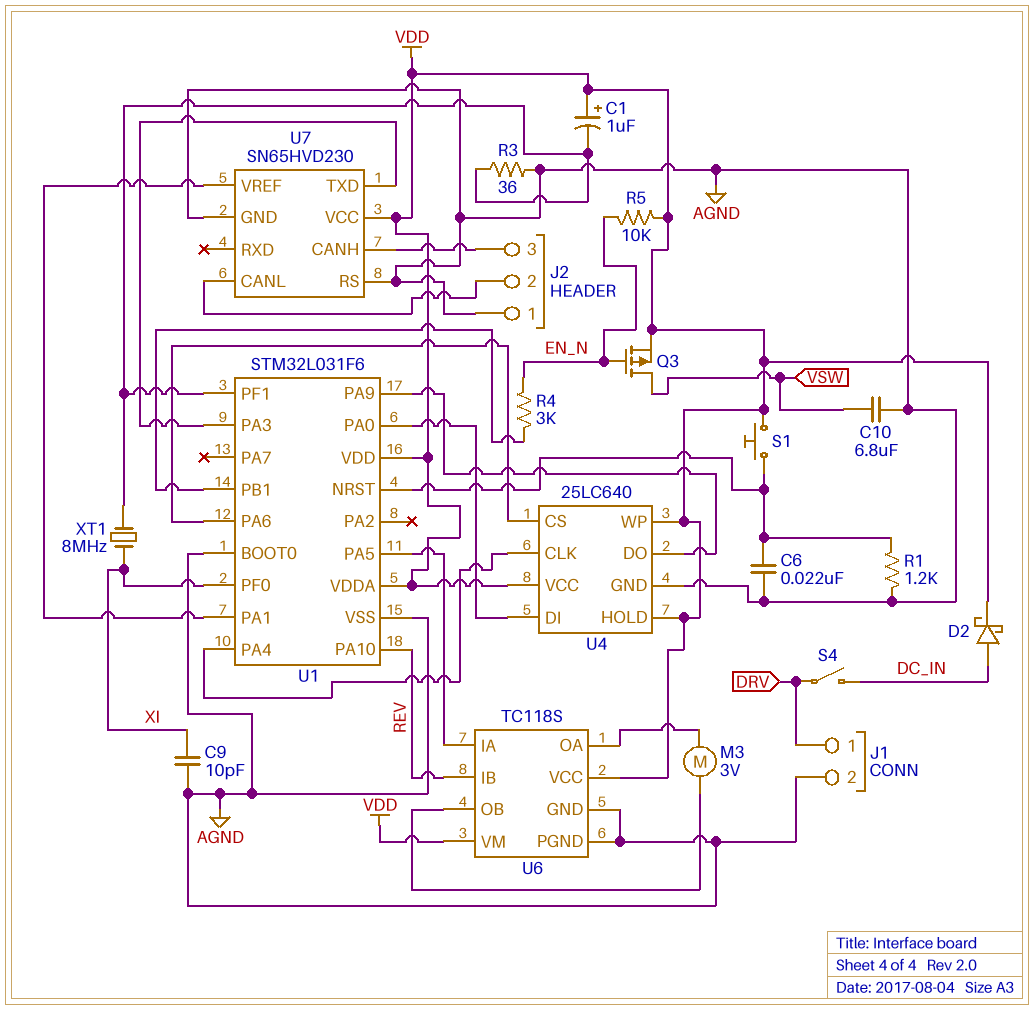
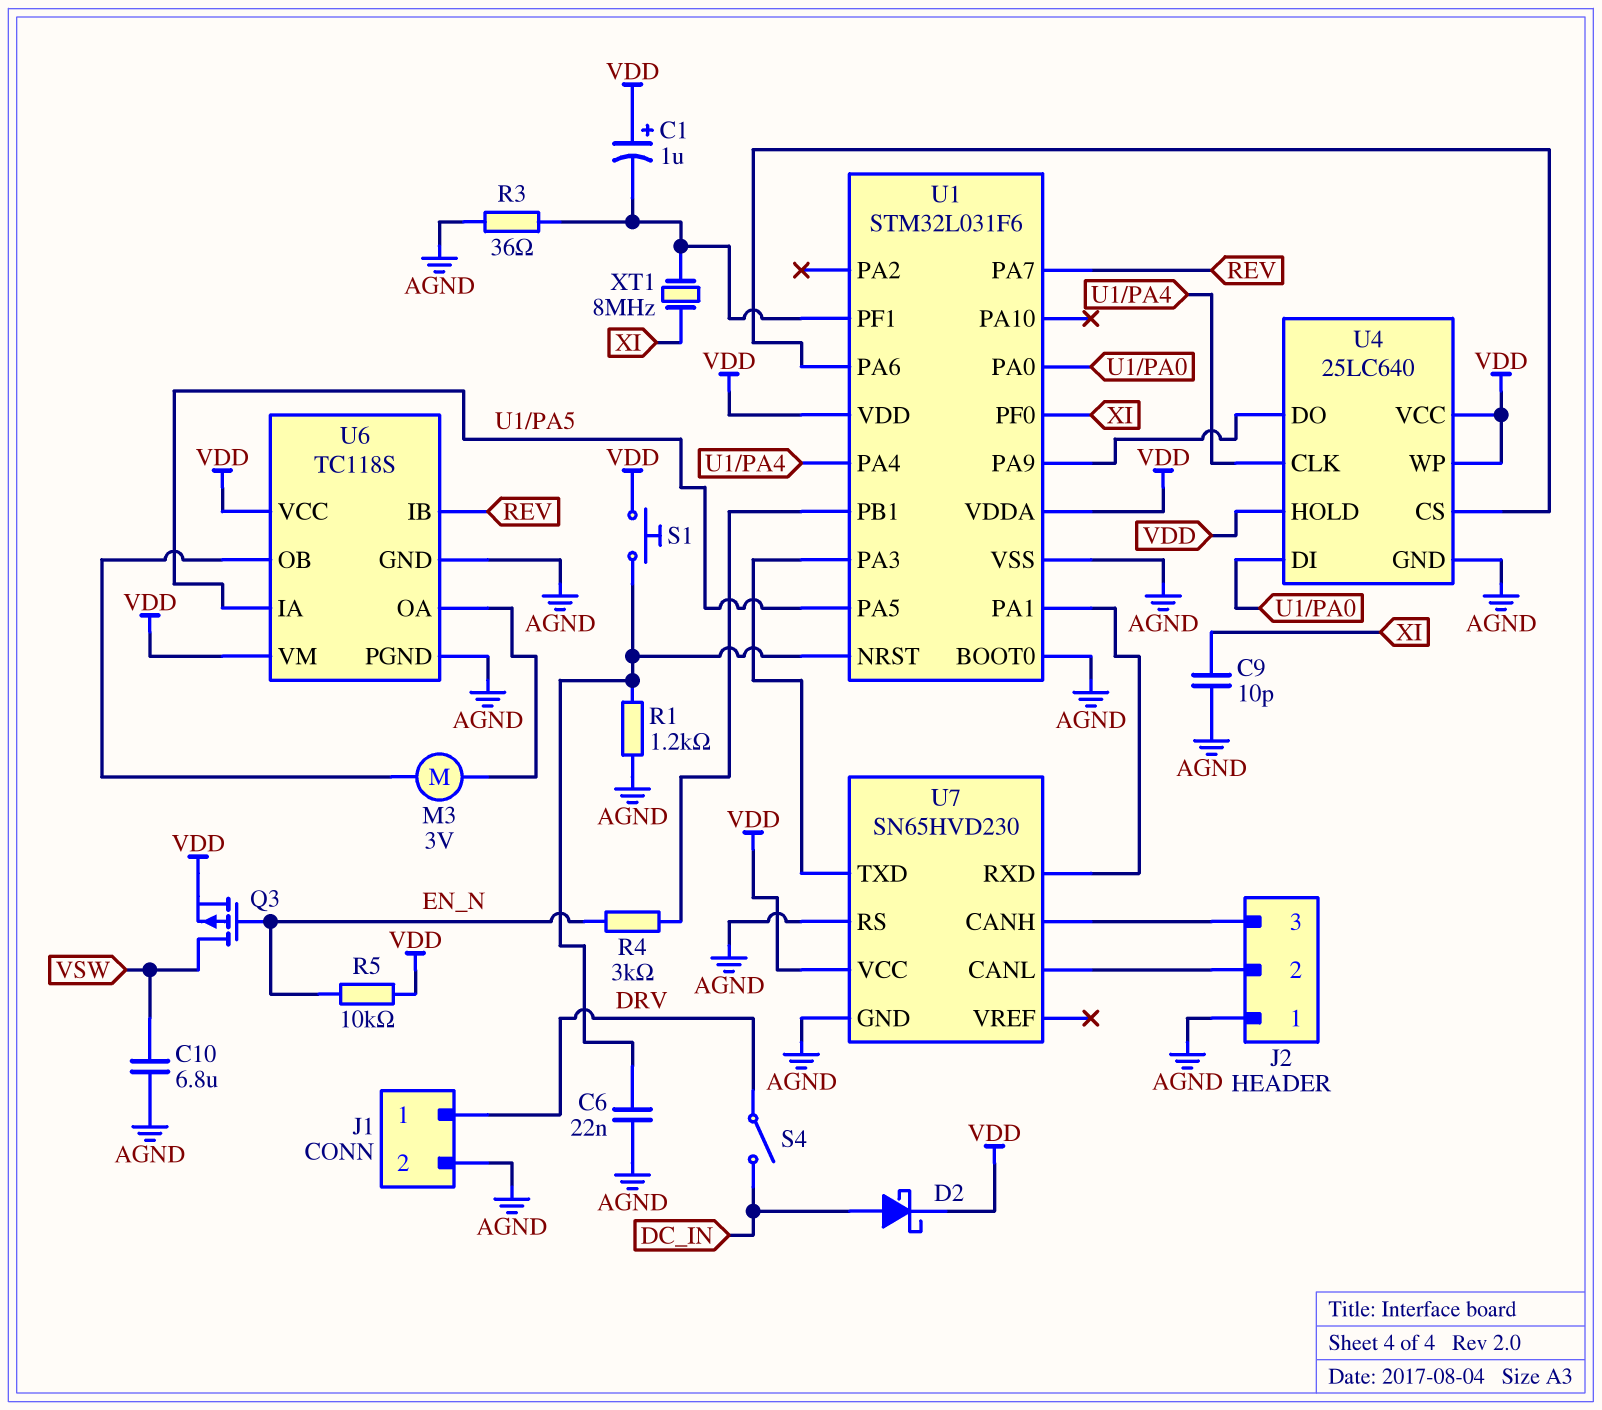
U1 pin PA7: none -> REV
U1 pin PA10: REV -> none
U7 pin RXD: none -> U1/PA1
U7 pin VREF: U1/PA1 -> none

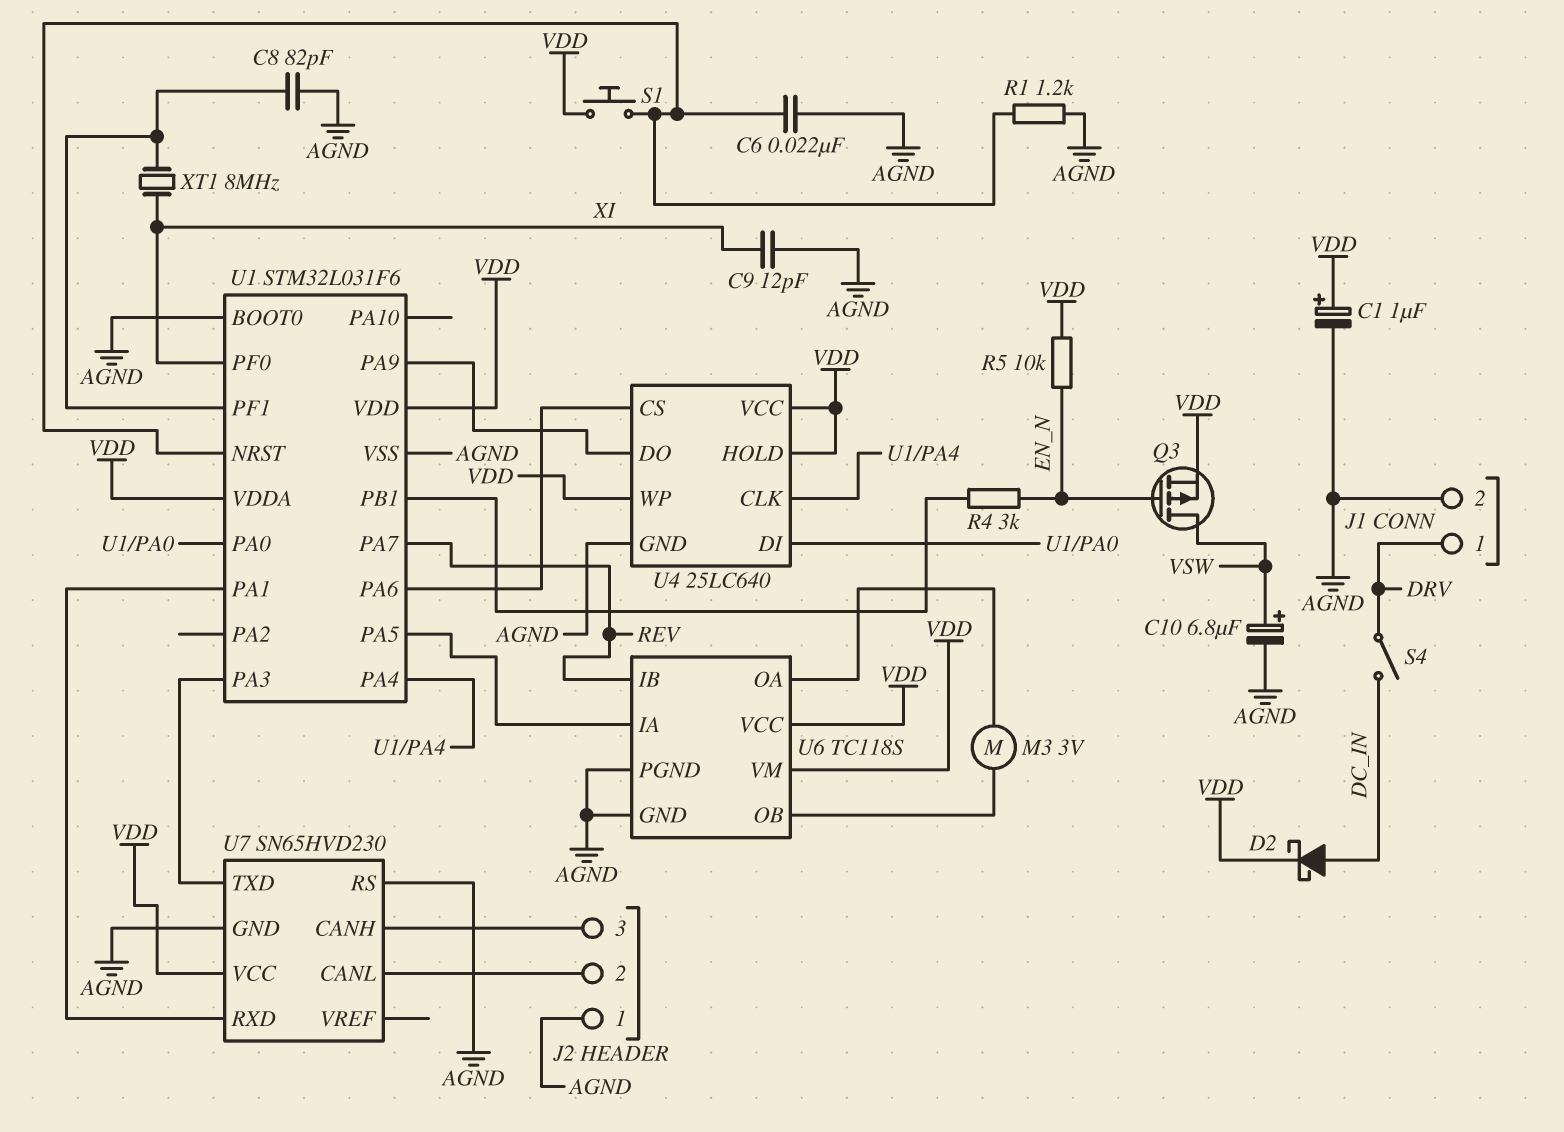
C1: 1uF (plus VDD, minus U1/PF1) -> 1uF (plus VDD, minus AGND)
C8: none -> 82pF (AGND, U1/PF1)
C9: 10pF (AGND, XI) -> 12pF (AGND, XI)
C10: 6.8uF (AGND, VSW) -> 6.8uF (plus VSW, minus AGND)
R3: 36 (AGND, U1/PF1) -> none

